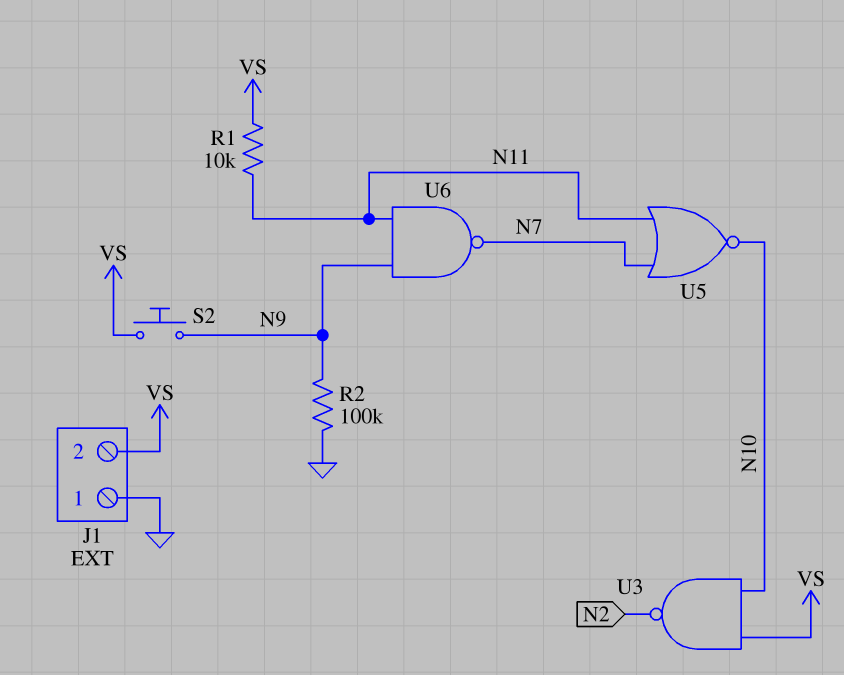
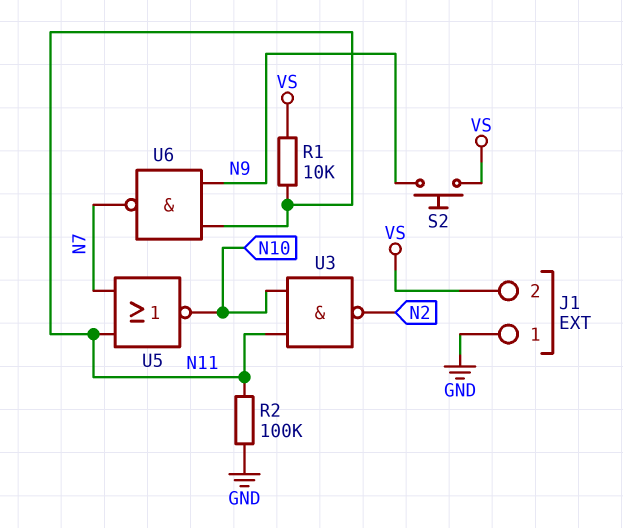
R2: 100k (GND, N9) -> 100k (GND, N11)
U3: NAND (in N10, in VS, out N2) -> NAND (in N10, in N11, out N2)

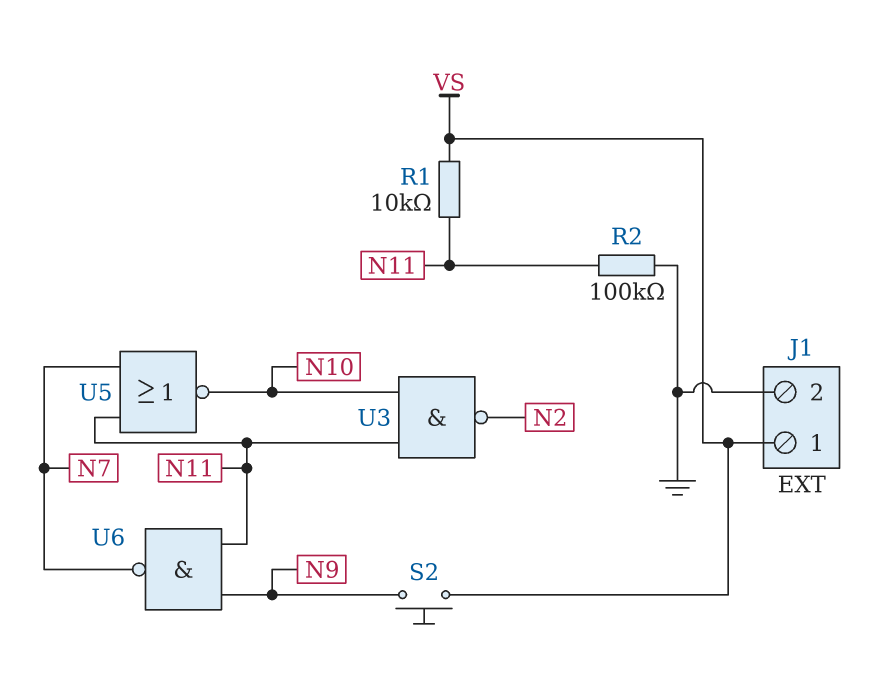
J1 pin 1: GND -> VS
J1 pin 2: VS -> GND

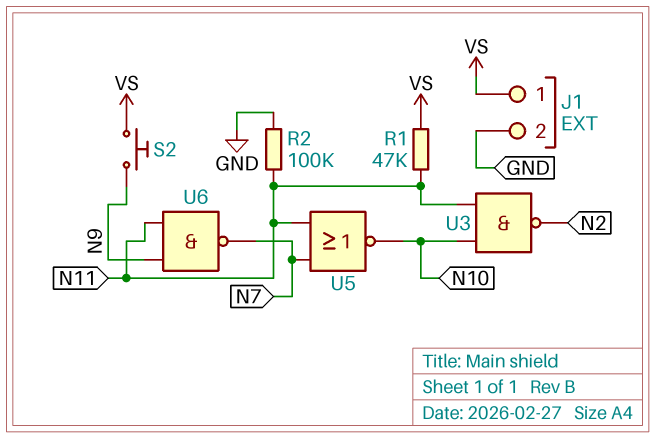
R1: 10k (N11, VS) -> 47k (N11, VS)

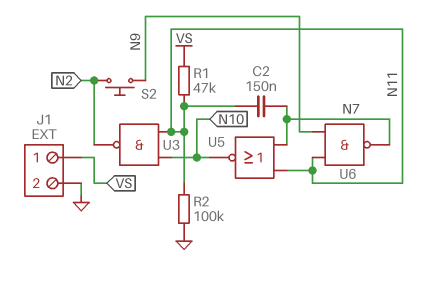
C2: none -> 150nF (N7, N11)
S2: button (N9, VS) -> button (N2, N9)

